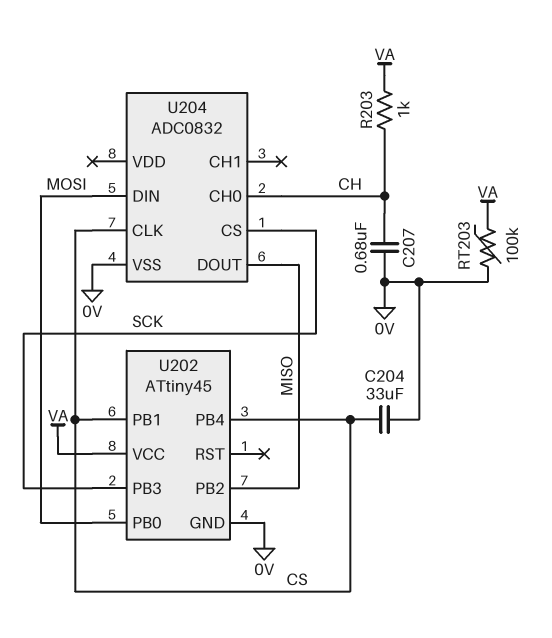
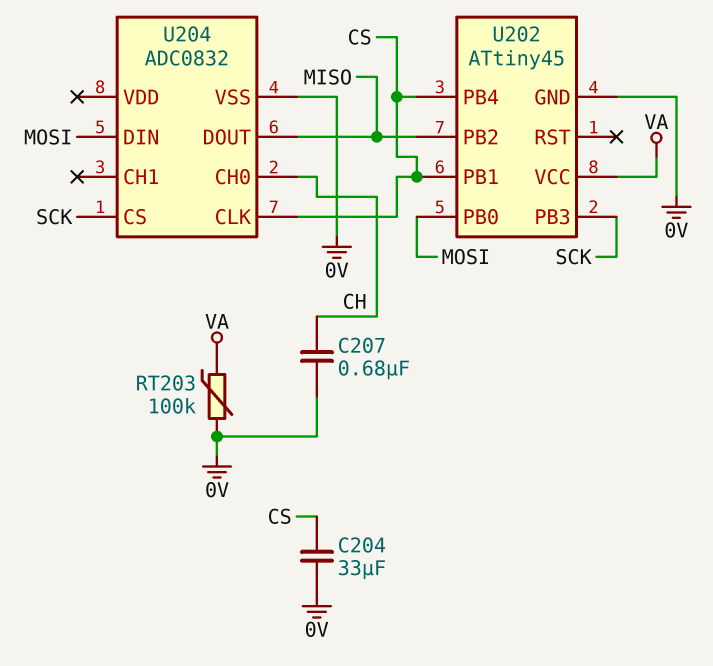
R203: 1k (CH, VA) -> none

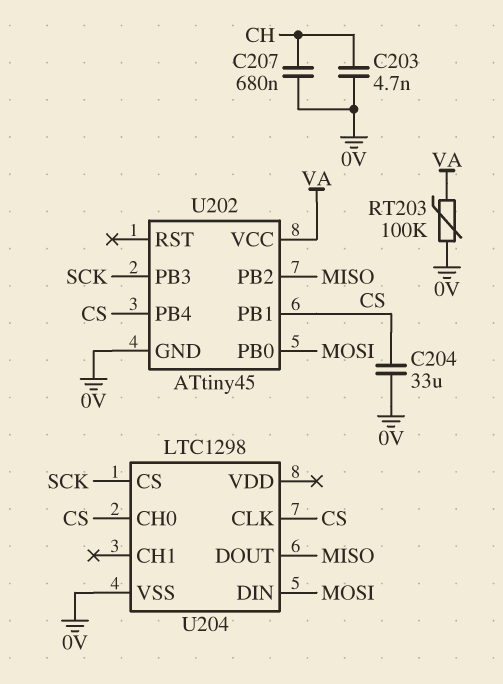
C203: none -> 4.7nF (0V, CH)
U204: ADC0832 -> LTC1298
U204 pin CH0: CH -> CS

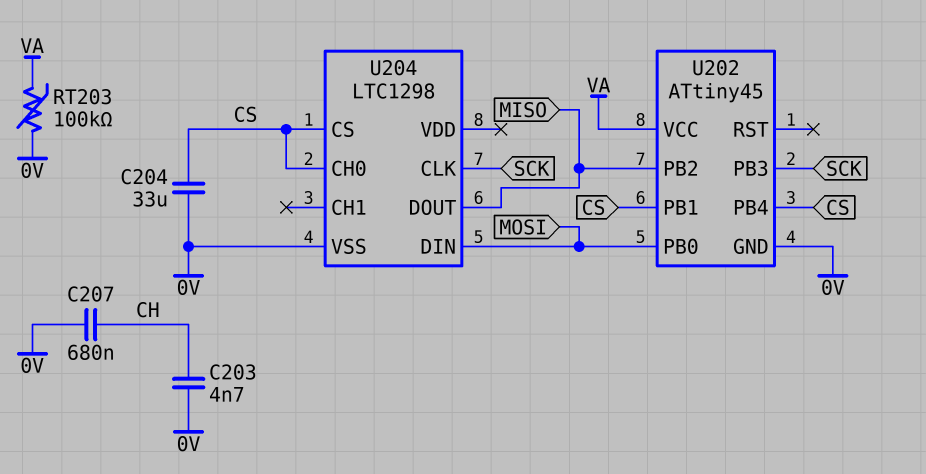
U204 pin CLK: CS -> SCK
U204 pin CS: SCK -> CS

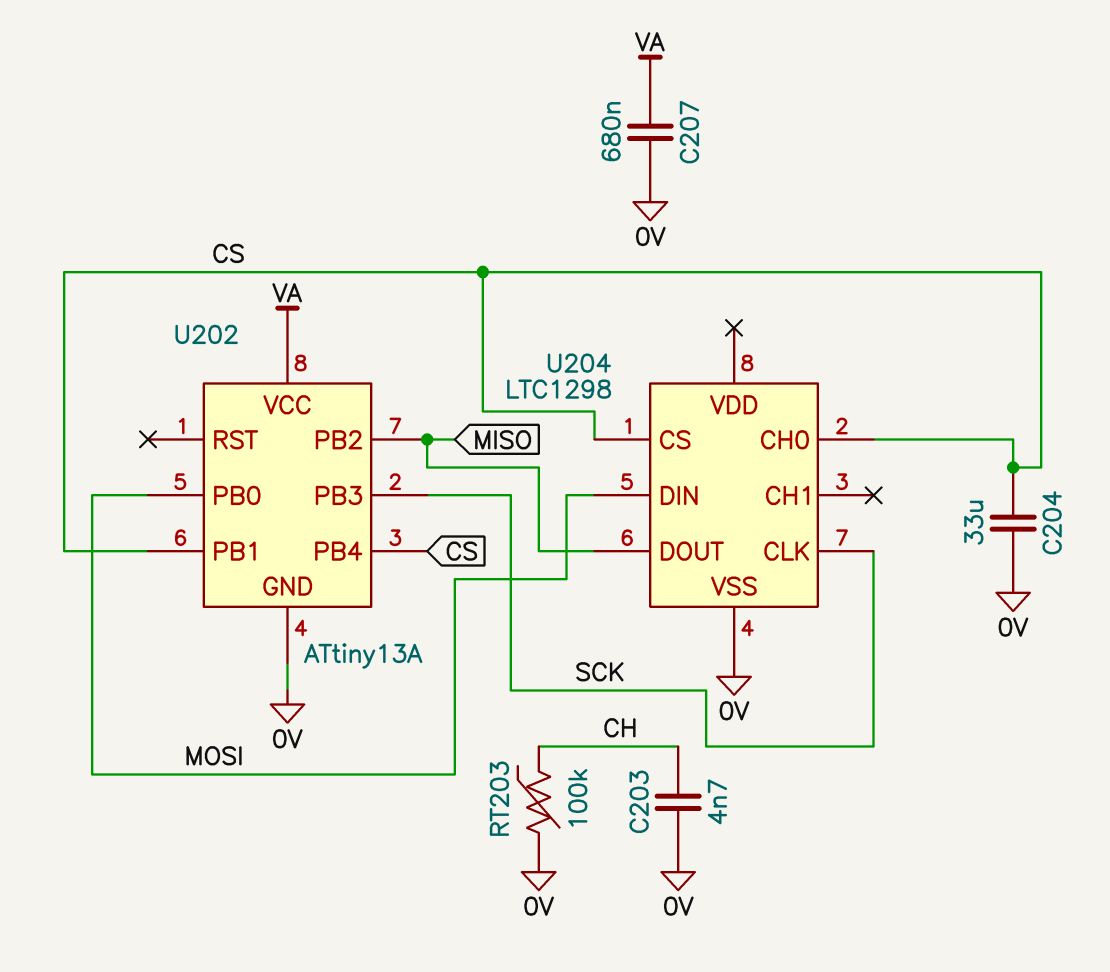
C207: 680nF (0V, CH) -> 680nF (0V, VA)
RT203: 100k (0V, VA) -> 100k (0V, CH)
U202: ATtiny45 -> ATtiny13A

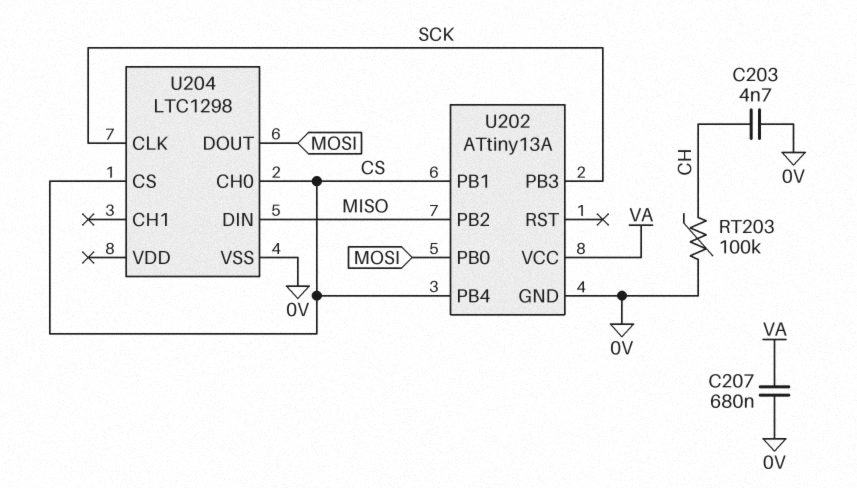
C204: 33uF (0V, CS) -> none
U204 pin DIN: MOSI -> MISO
U204 pin DOUT: MISO -> MOSI

